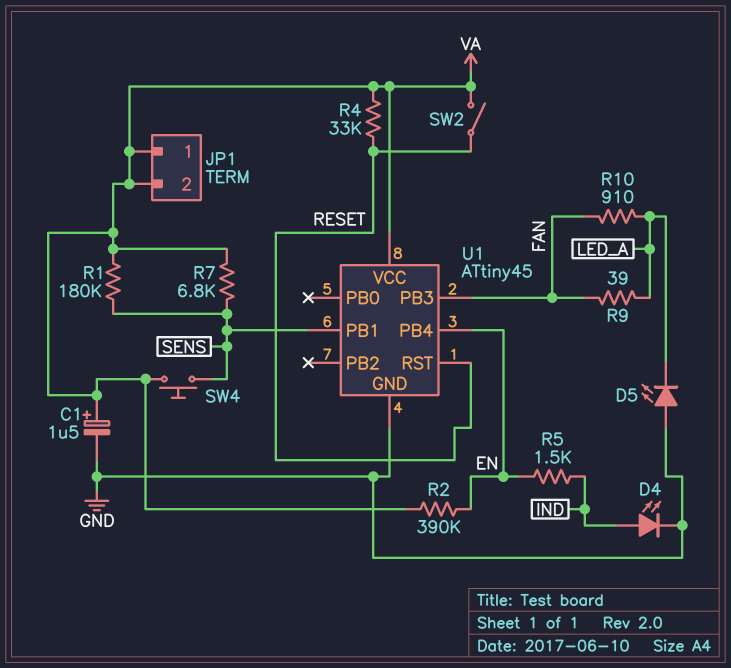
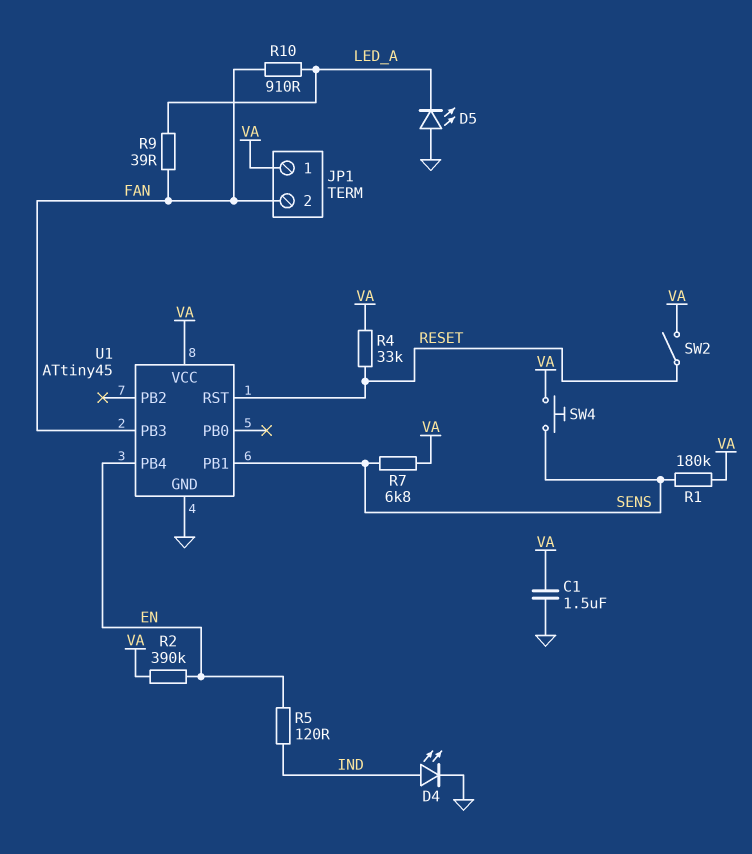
C1: 1.5uF (plus VA, minus GND) -> 1.5uF (GND, VA)
JP1 pin 2: VA -> FAN
R5: 1.5k (EN, IND) -> 120 (EN, IND)

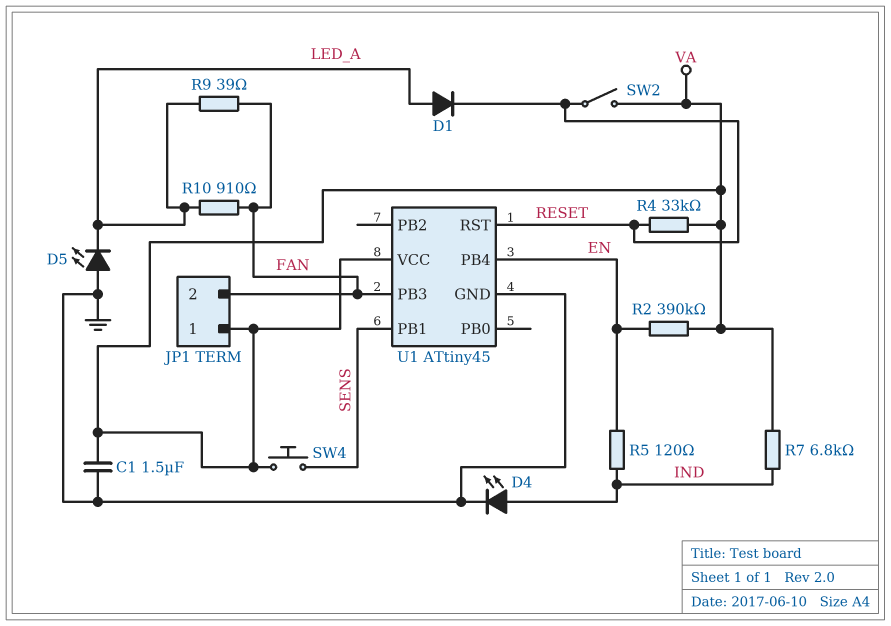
D1: none -> diode (A LED_A, K RESET)
R1: 180k (SENS, VA) -> none
R7: 6.8k (SENS, VA) -> 6.8k (IND, VA)

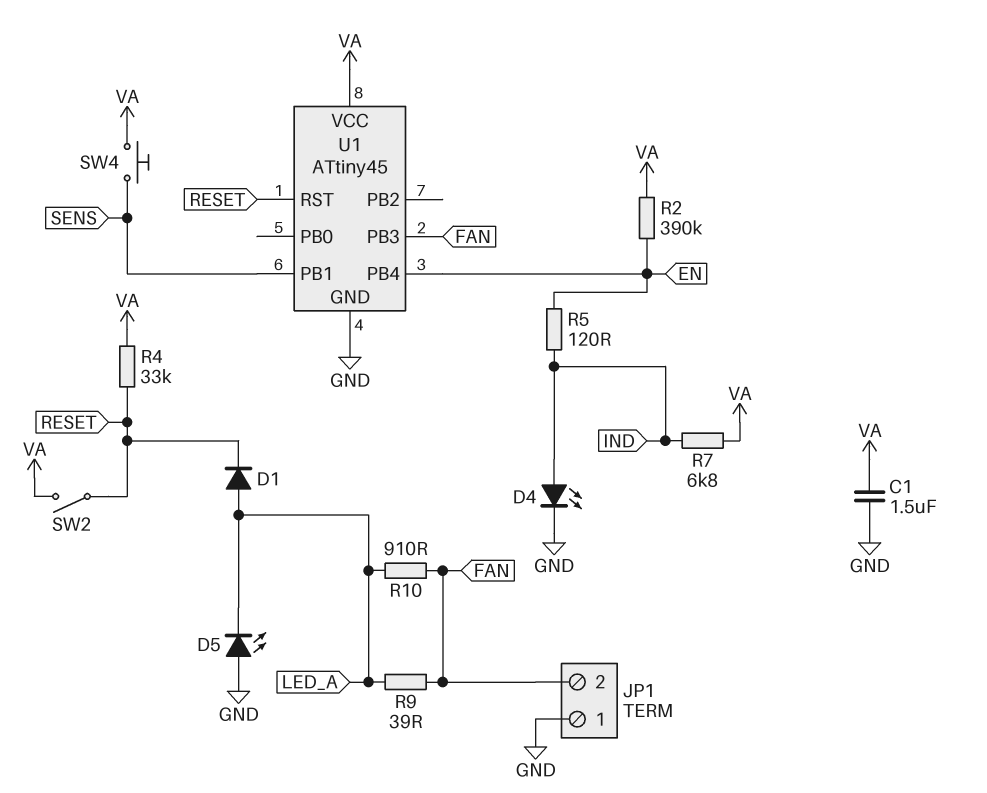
JP1 pin 1: VA -> GND

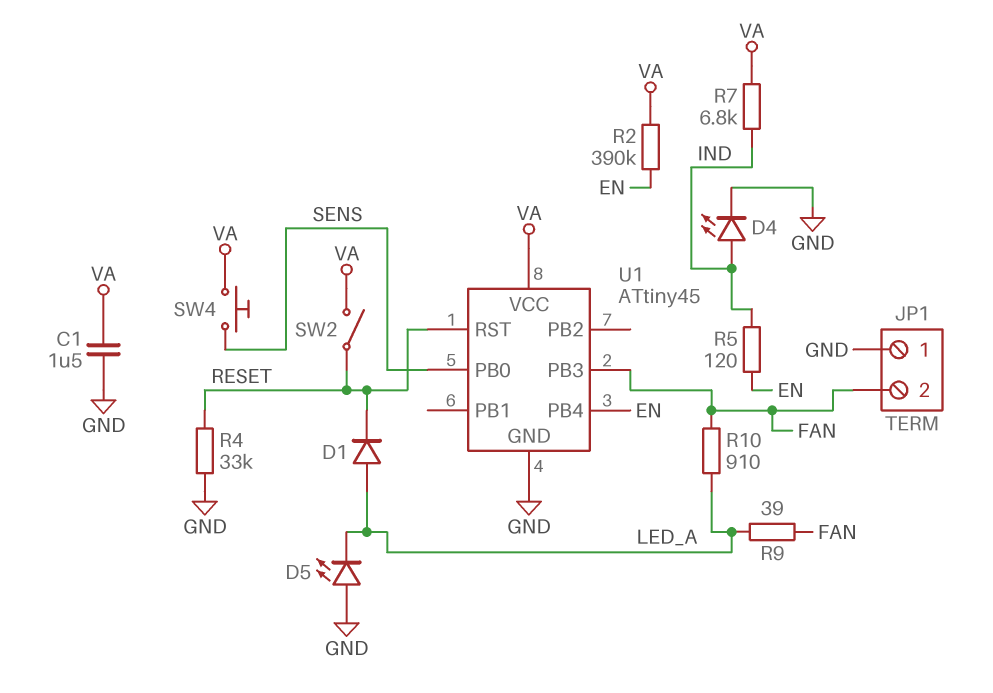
R4: 33k (RESET, VA) -> 33k (GND, RESET)
U1 pin PB0: none -> SENS
U1 pin PB1: SENS -> none

